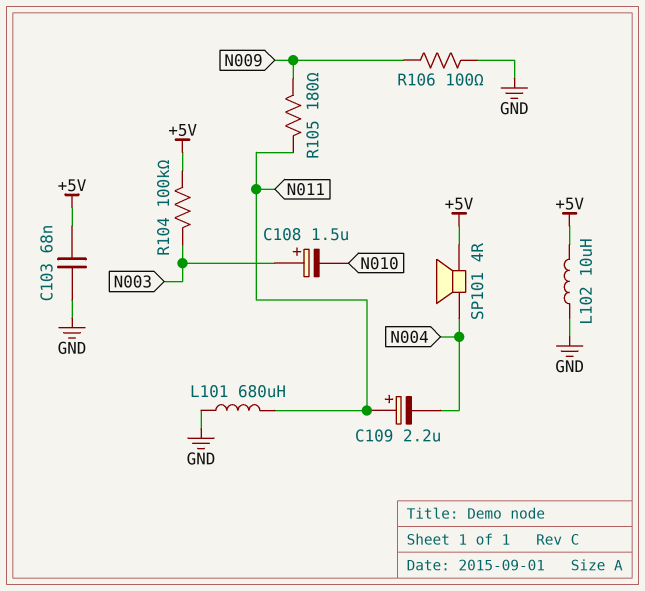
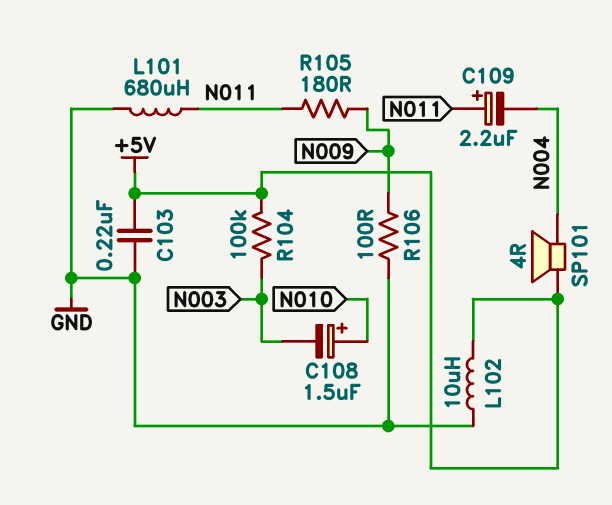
C103: 68nF (+5V, GND) -> 220nF (+5V, GND)
C108: 1.5uF (plus N003, minus N010) -> 1.5uF (plus N010, minus N003)

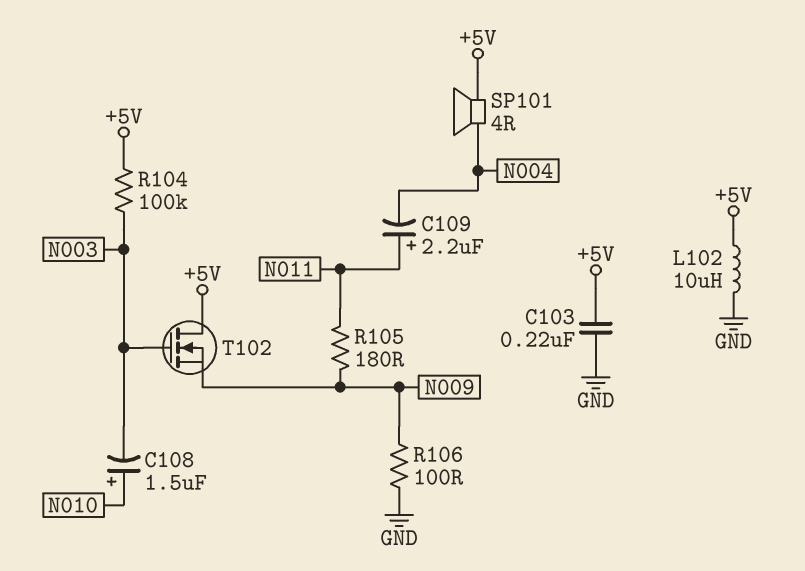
L101: 680uH (GND, N011) -> none
T102: none -> NMOS (G N003, D +5V, S N009)

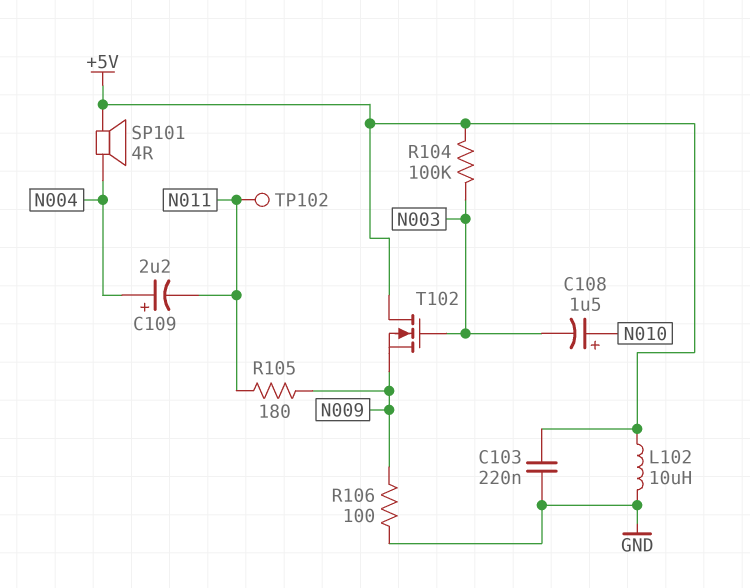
C109: 2.2uF (plus N011, minus N004) -> 2.2uF (plus N004, minus N011)
TP102: none -> test point (N011)

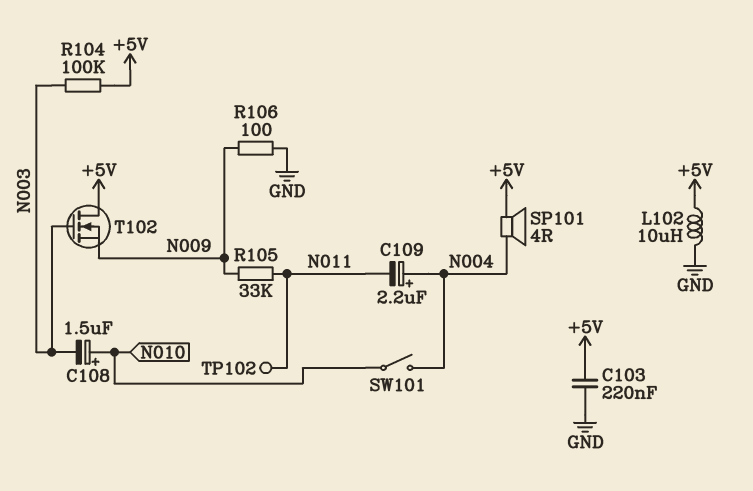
R105: 180 (N009, N011) -> 33k (N009, N011)
SW101: none -> switch (N004, N010)

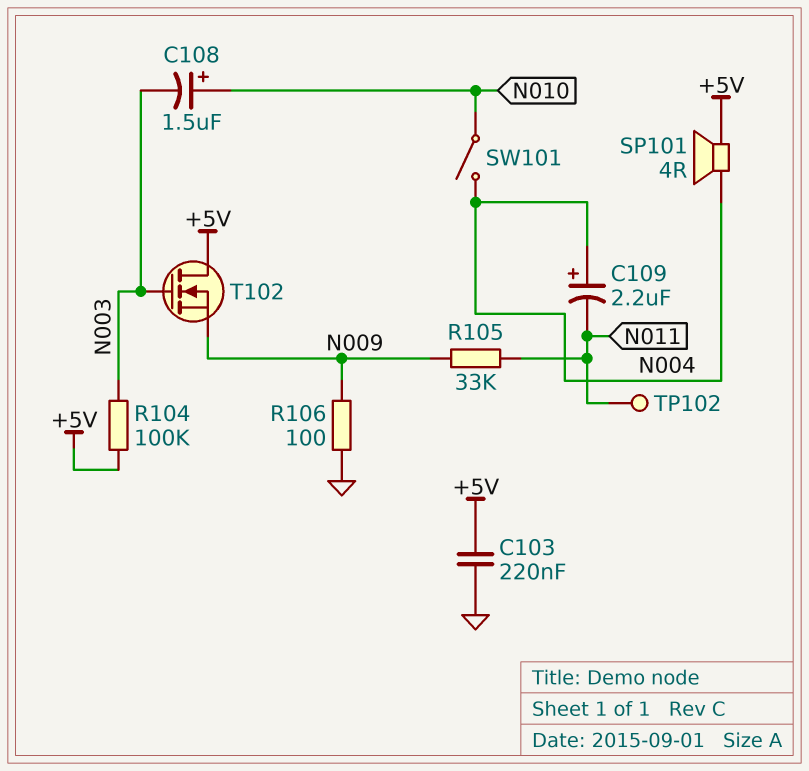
L102: 10uH (+5V, GND) -> none

